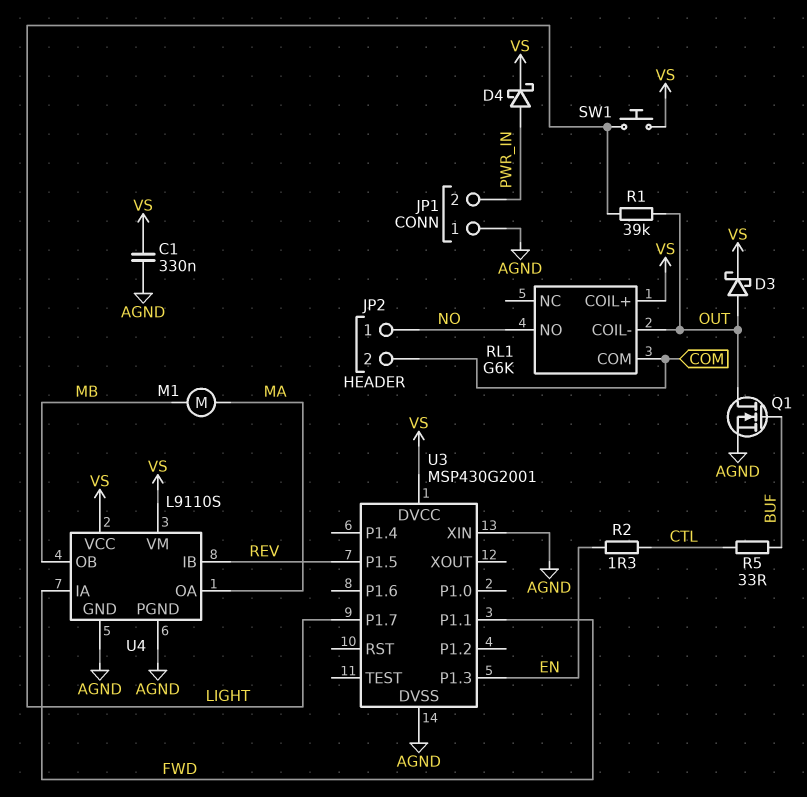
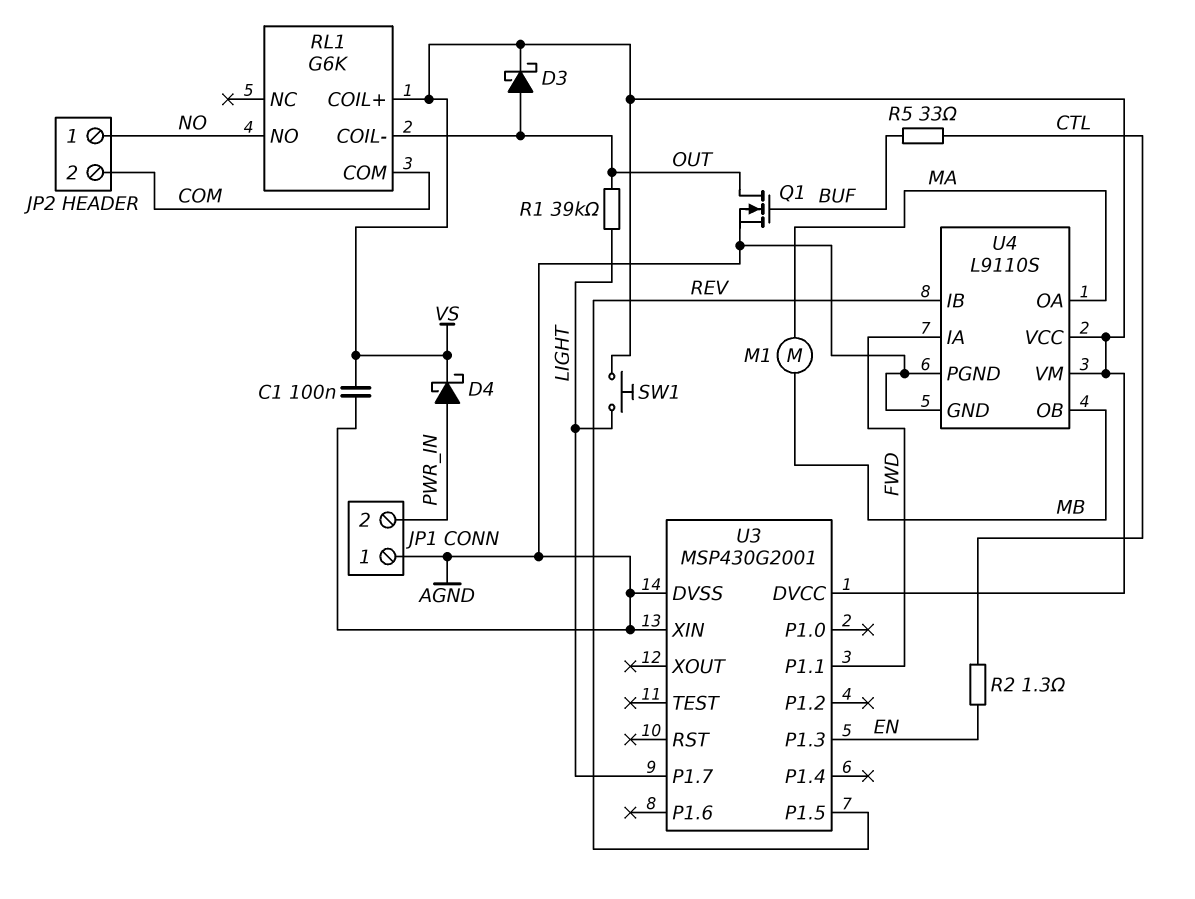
C1: 330nF (AGND, VS) -> 100nF (AGND, VS)

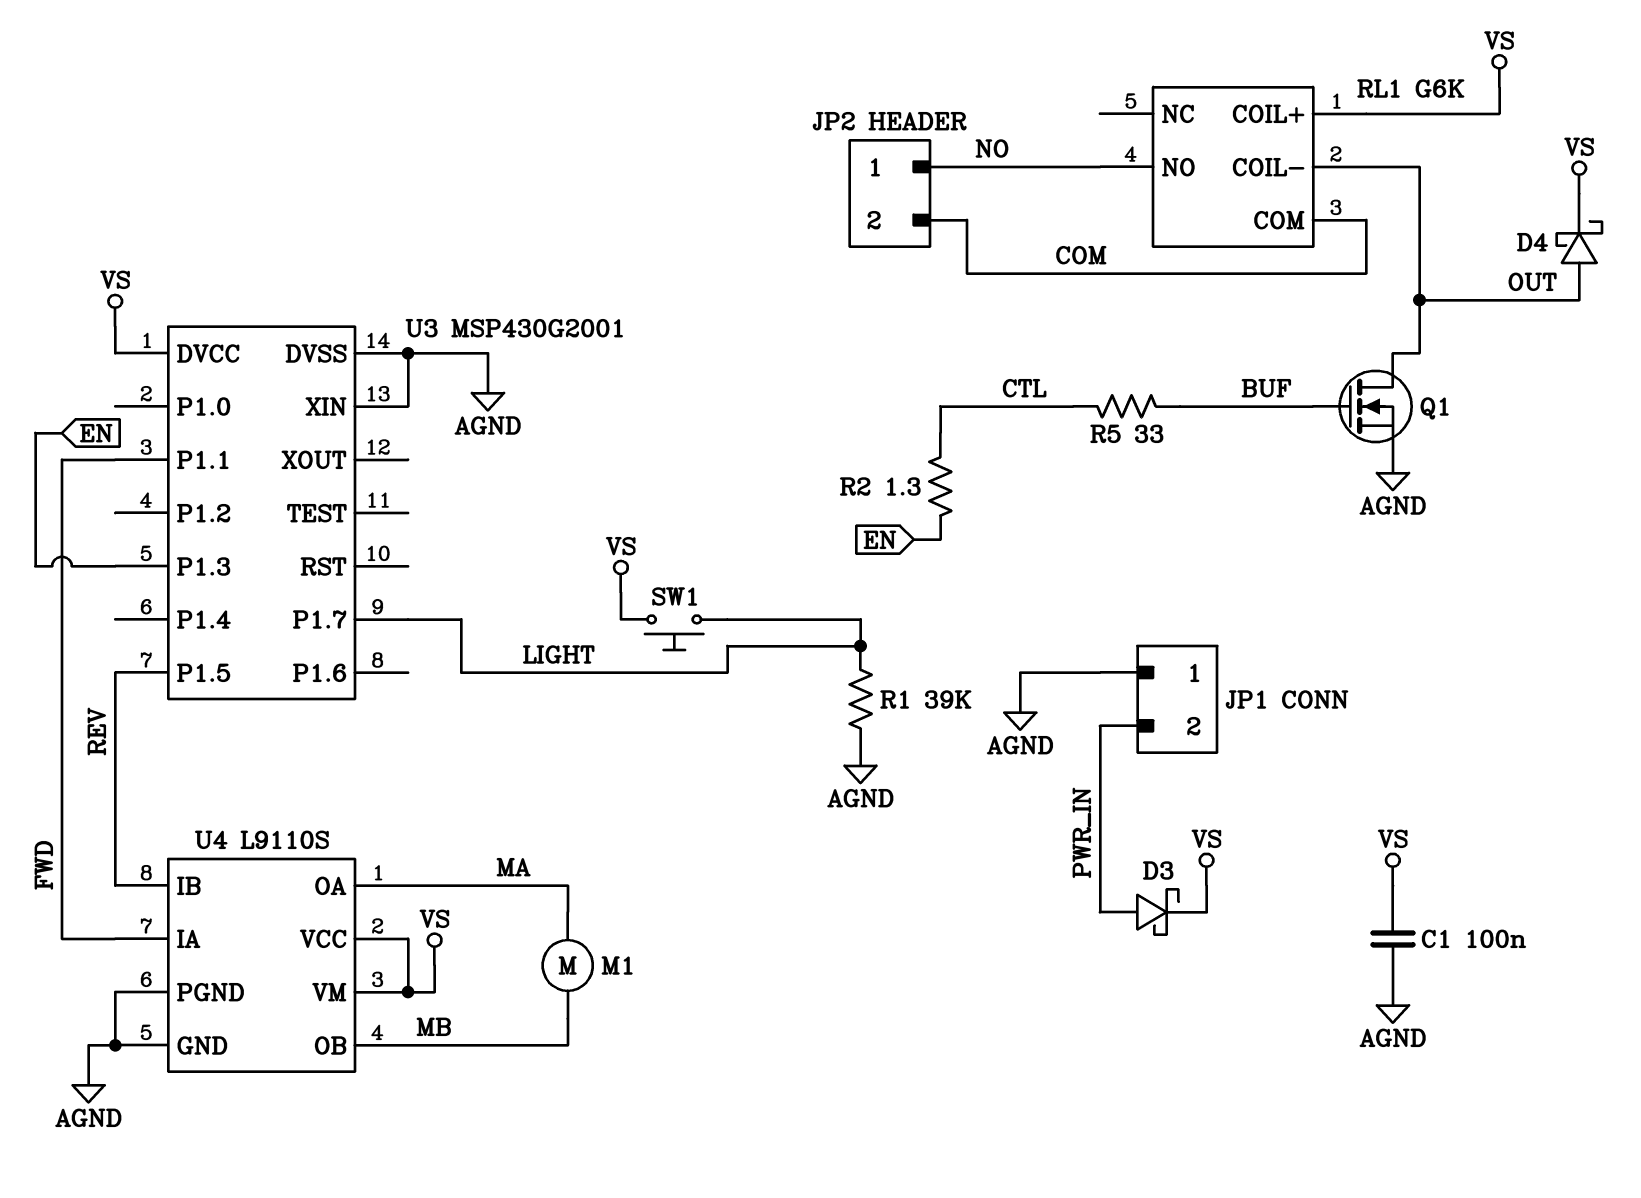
D3: schottky (A OUT, K VS) -> schottky (A PWR_IN, K VS)
D4: schottky (A PWR_IN, K VS) -> schottky (A OUT, K VS)
R1: 39k (LIGHT, OUT) -> 39k (AGND, LIGHT)

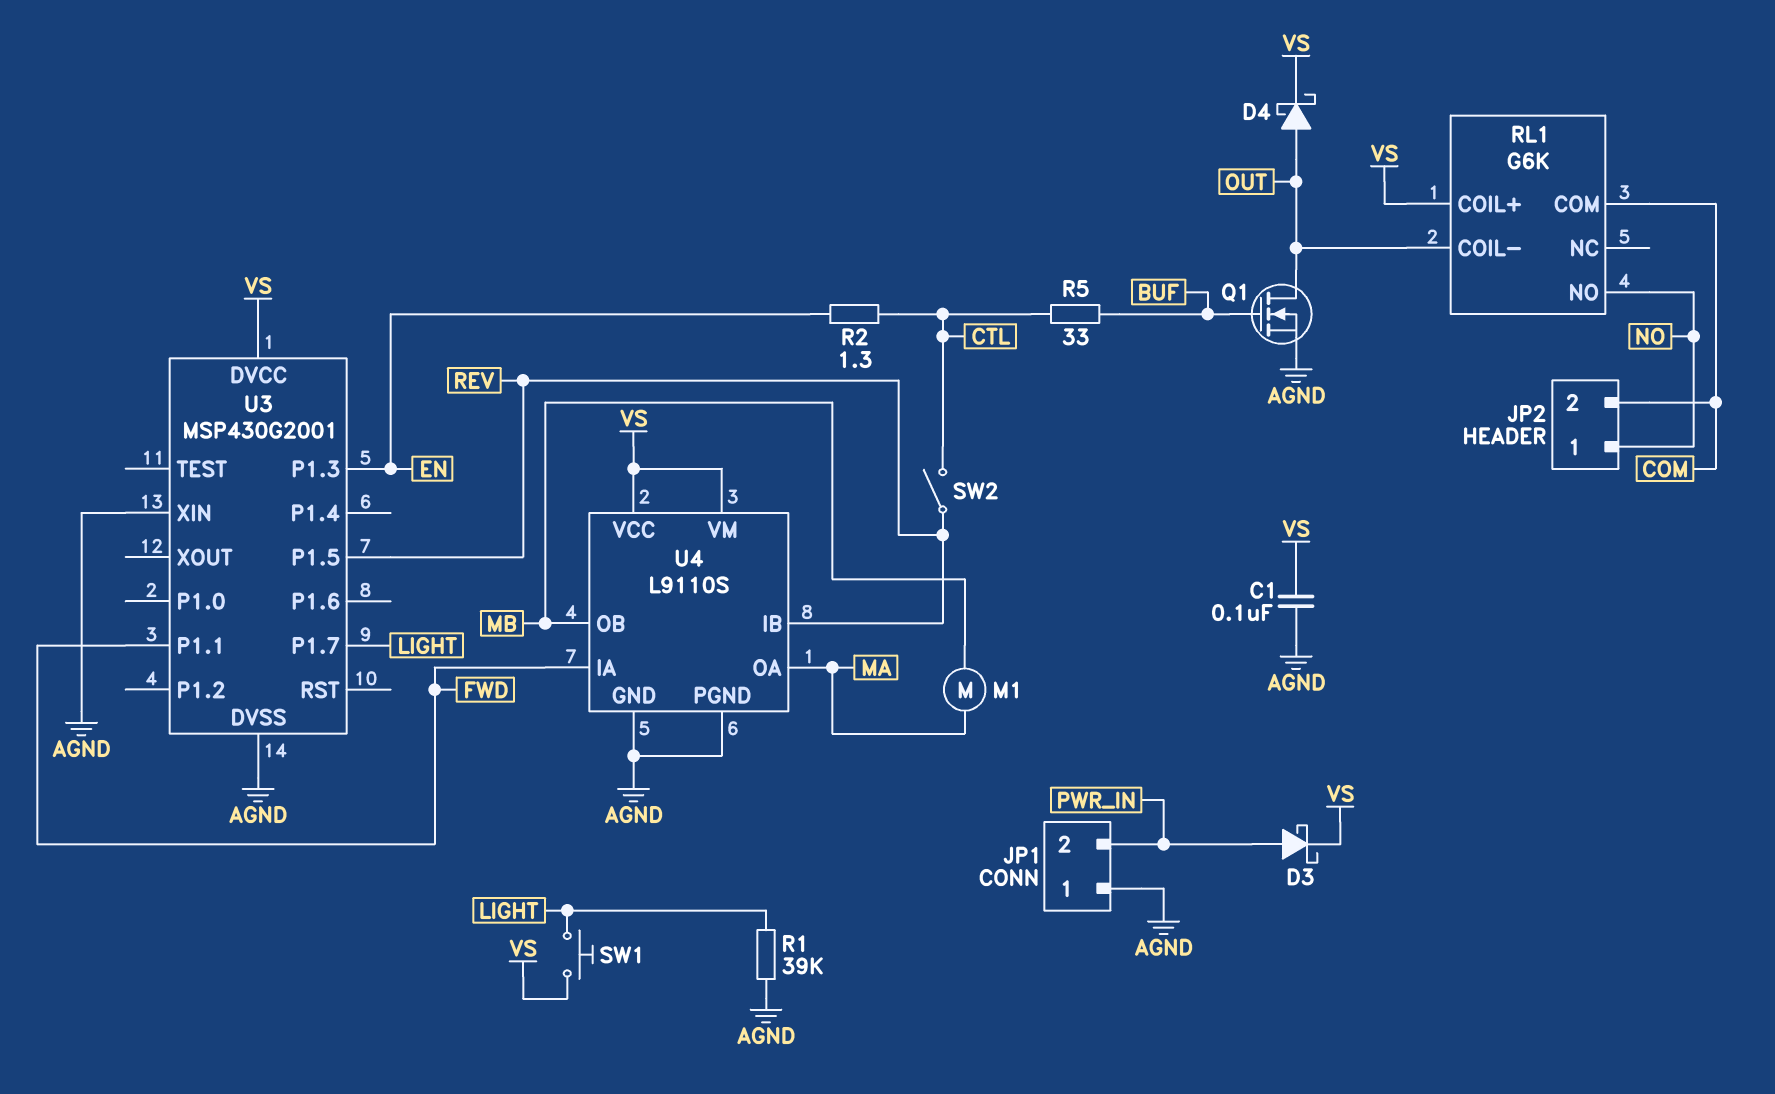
SW2: none -> switch (CTL, REV)

